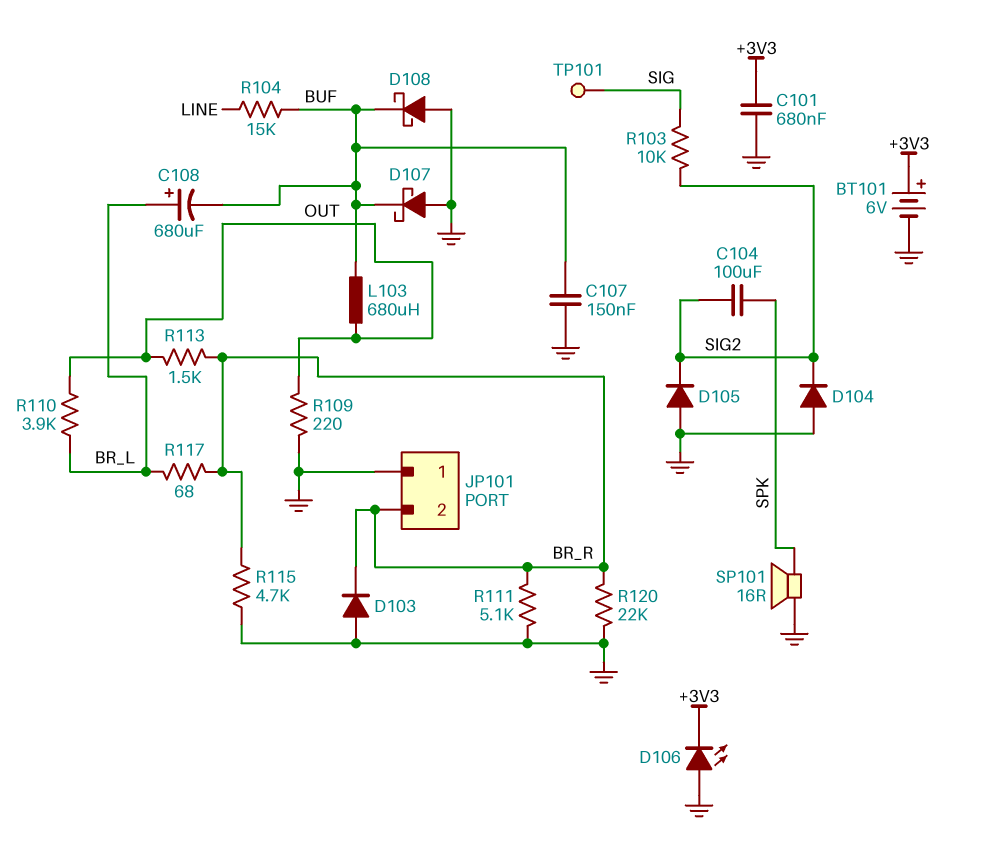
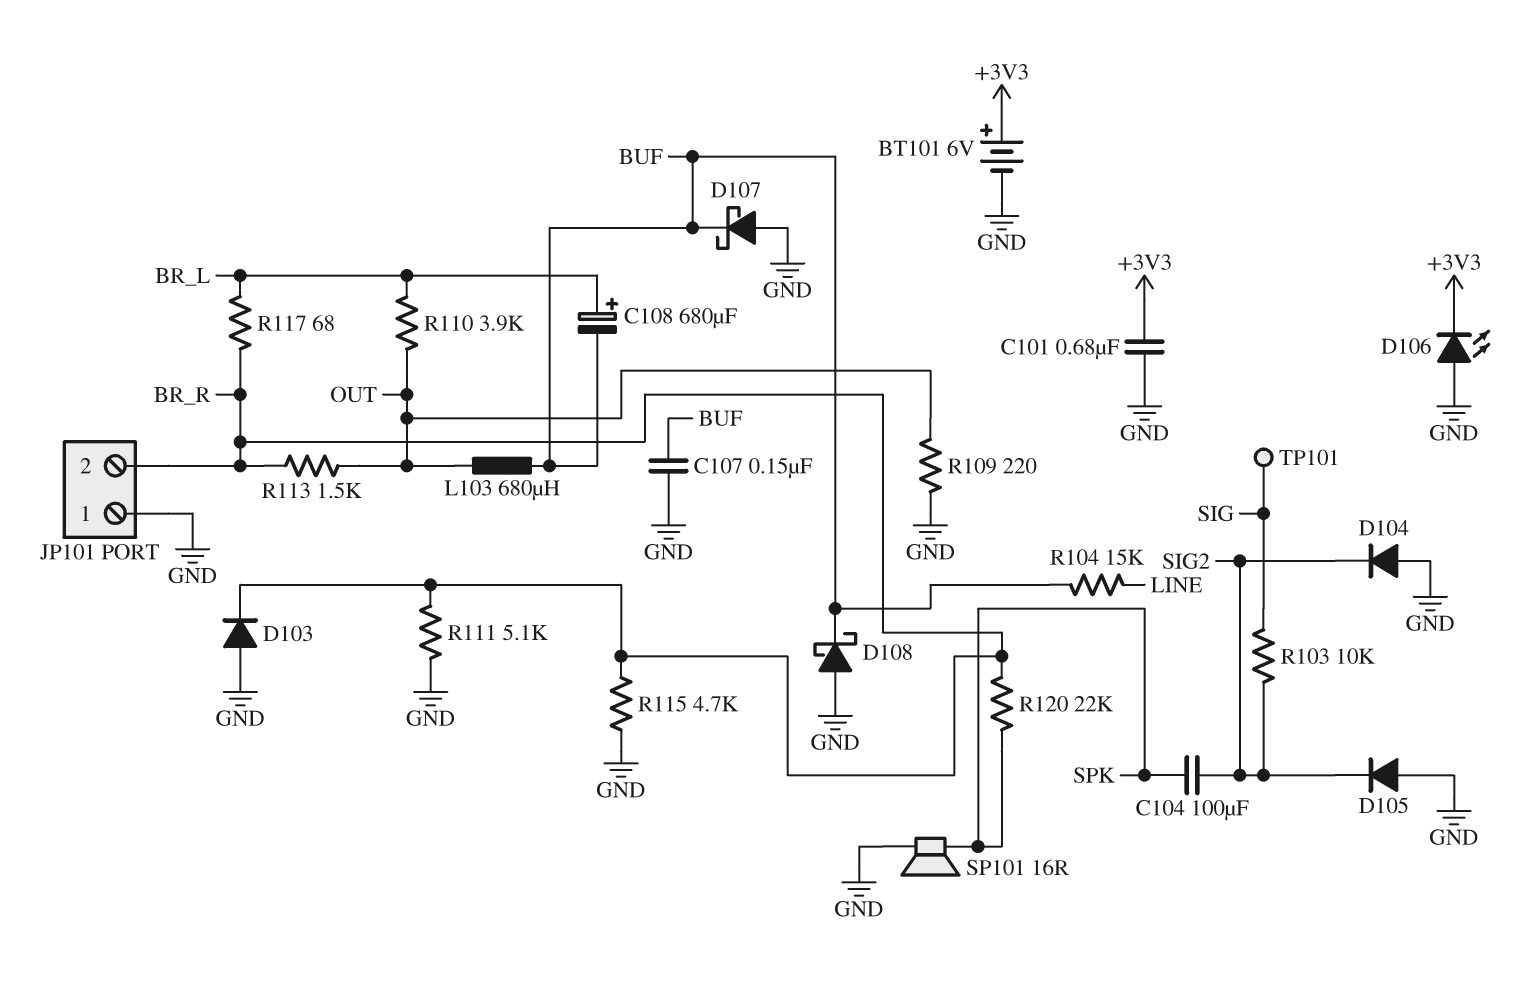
R120: 22k (BR_R, GND) -> 22k (BR_R, SPK)

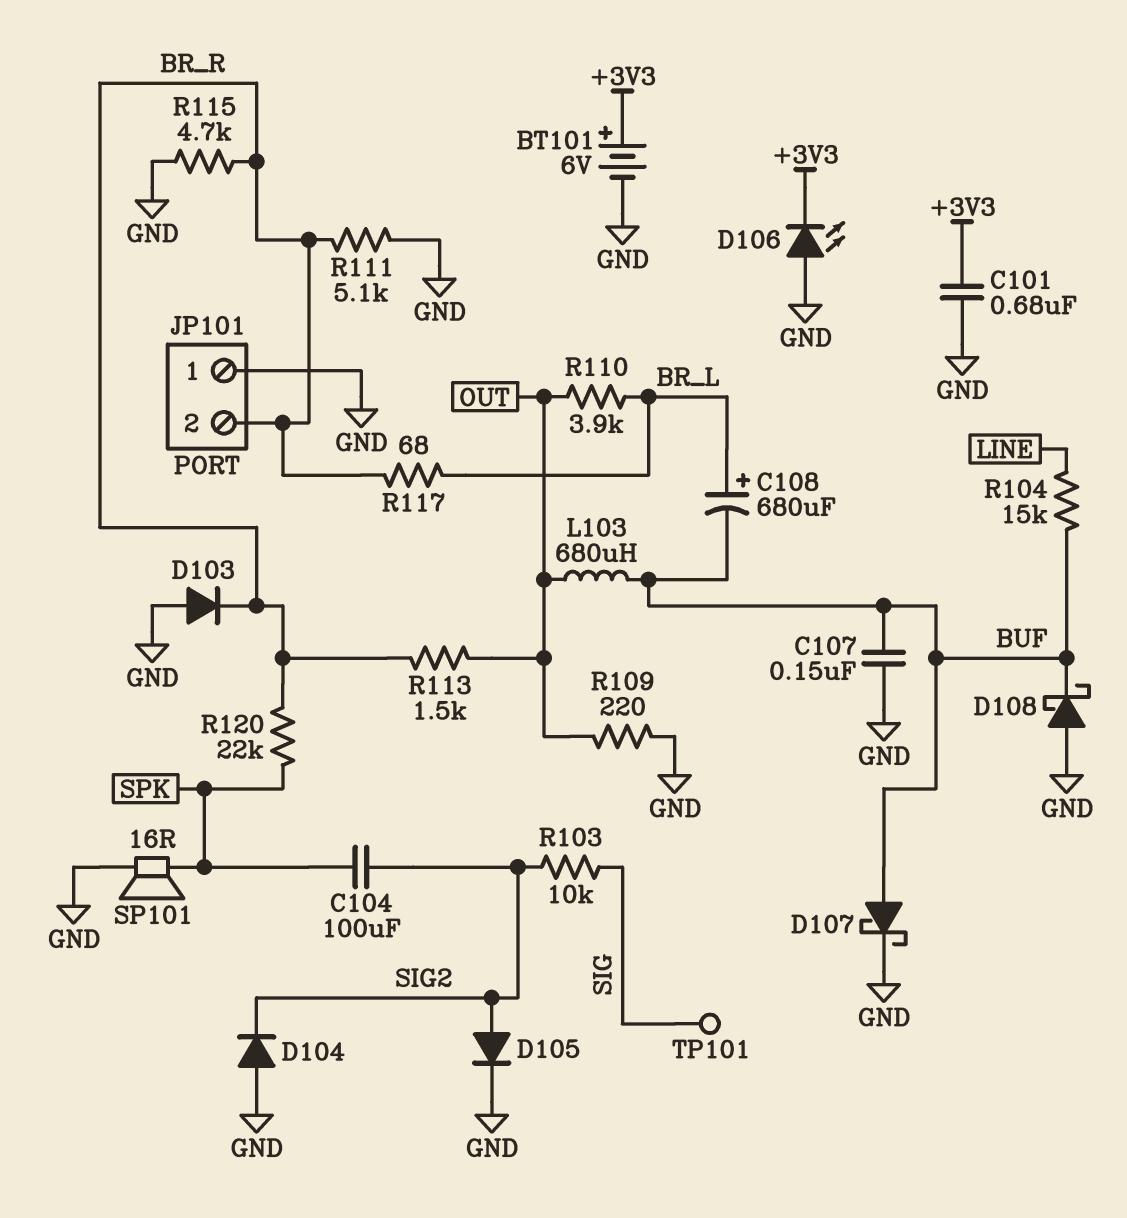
D105: diode (A GND, K SIG2) -> diode (A SIG2, K GND)
D107: schottky (A GND, K BUF) -> schottky (A BUF, K GND)

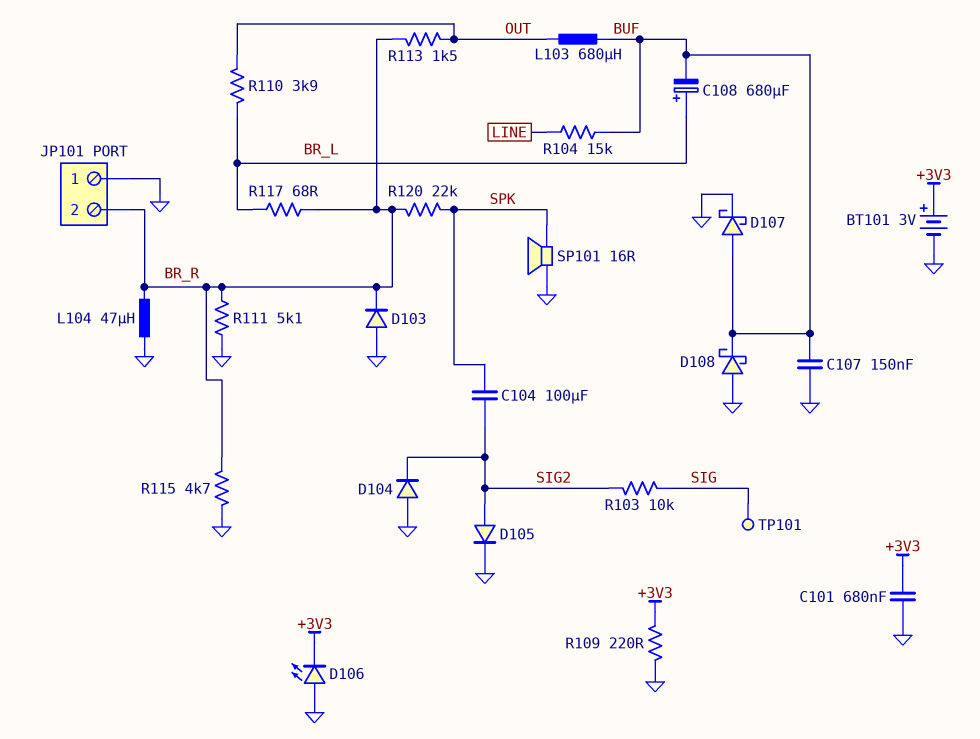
BT101: 6V (plus +3V3, minus GND) -> 3V (plus +3V3, minus GND)
L104: none -> 47uH (BR_R, GND)
R109: 220 (GND, OUT) -> 220 (+3V3, GND)

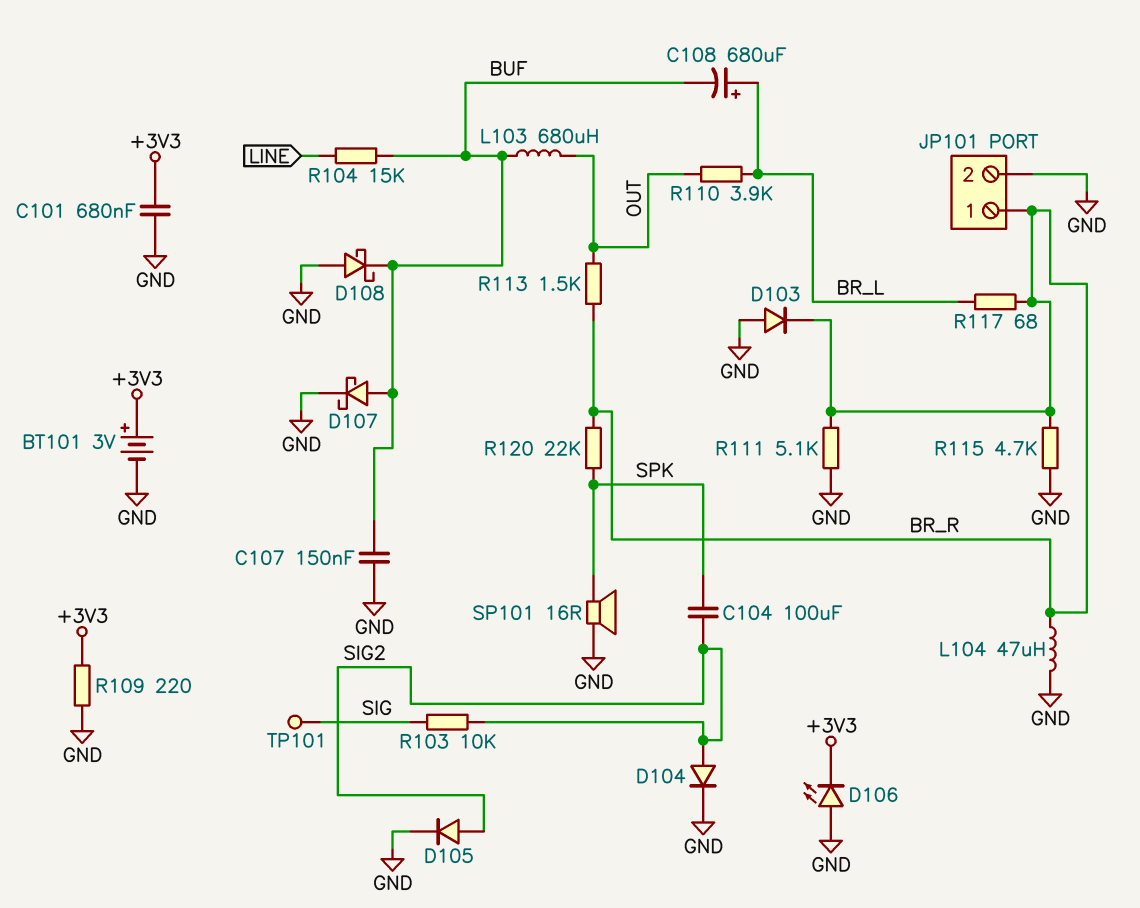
D104: diode (A GND, K SIG2) -> diode (A SIG2, K GND)
JP101 pin 1: GND -> BR_R
JP101 pin 2: BR_R -> GND

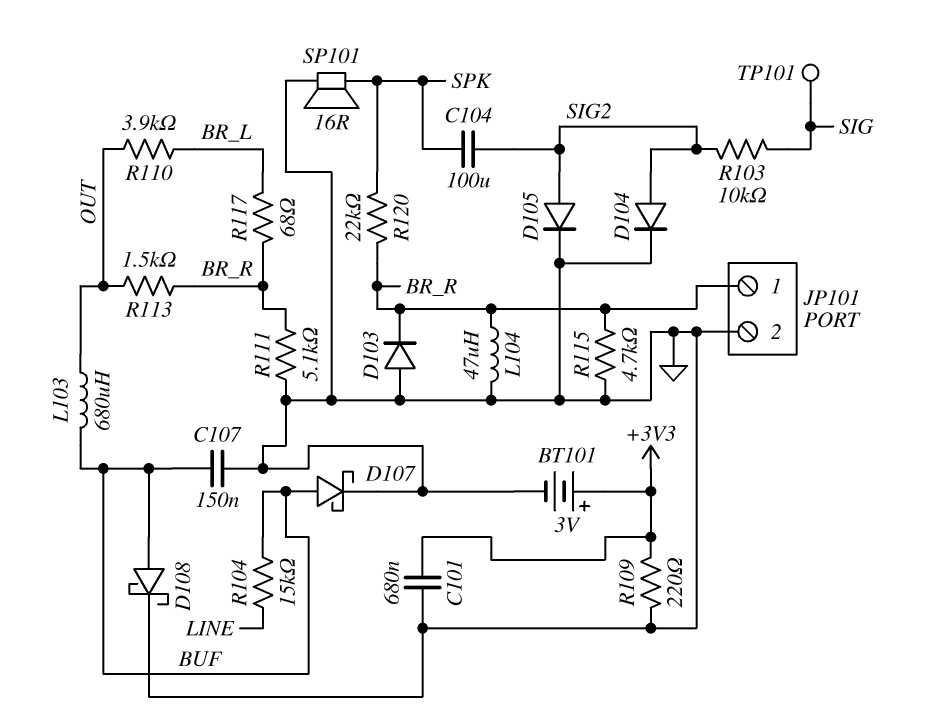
C108: 680uF (plus BR_L, minus BUF) -> none
D106: LED (A GND, K +3V3) -> none
D108: schottky (A GND, K BUF) -> schottky (A BUF, K GND)

